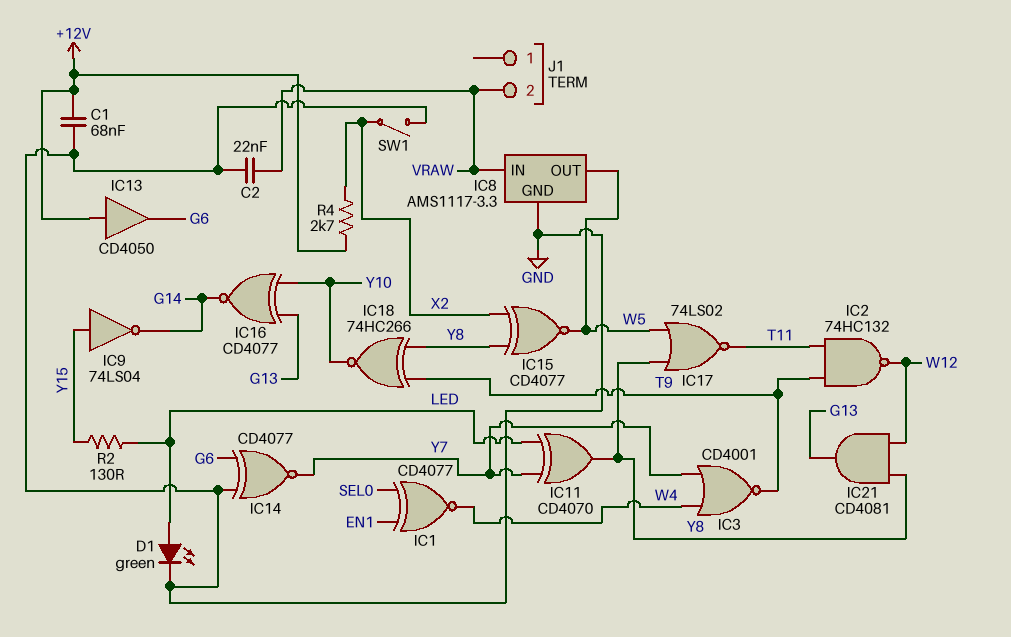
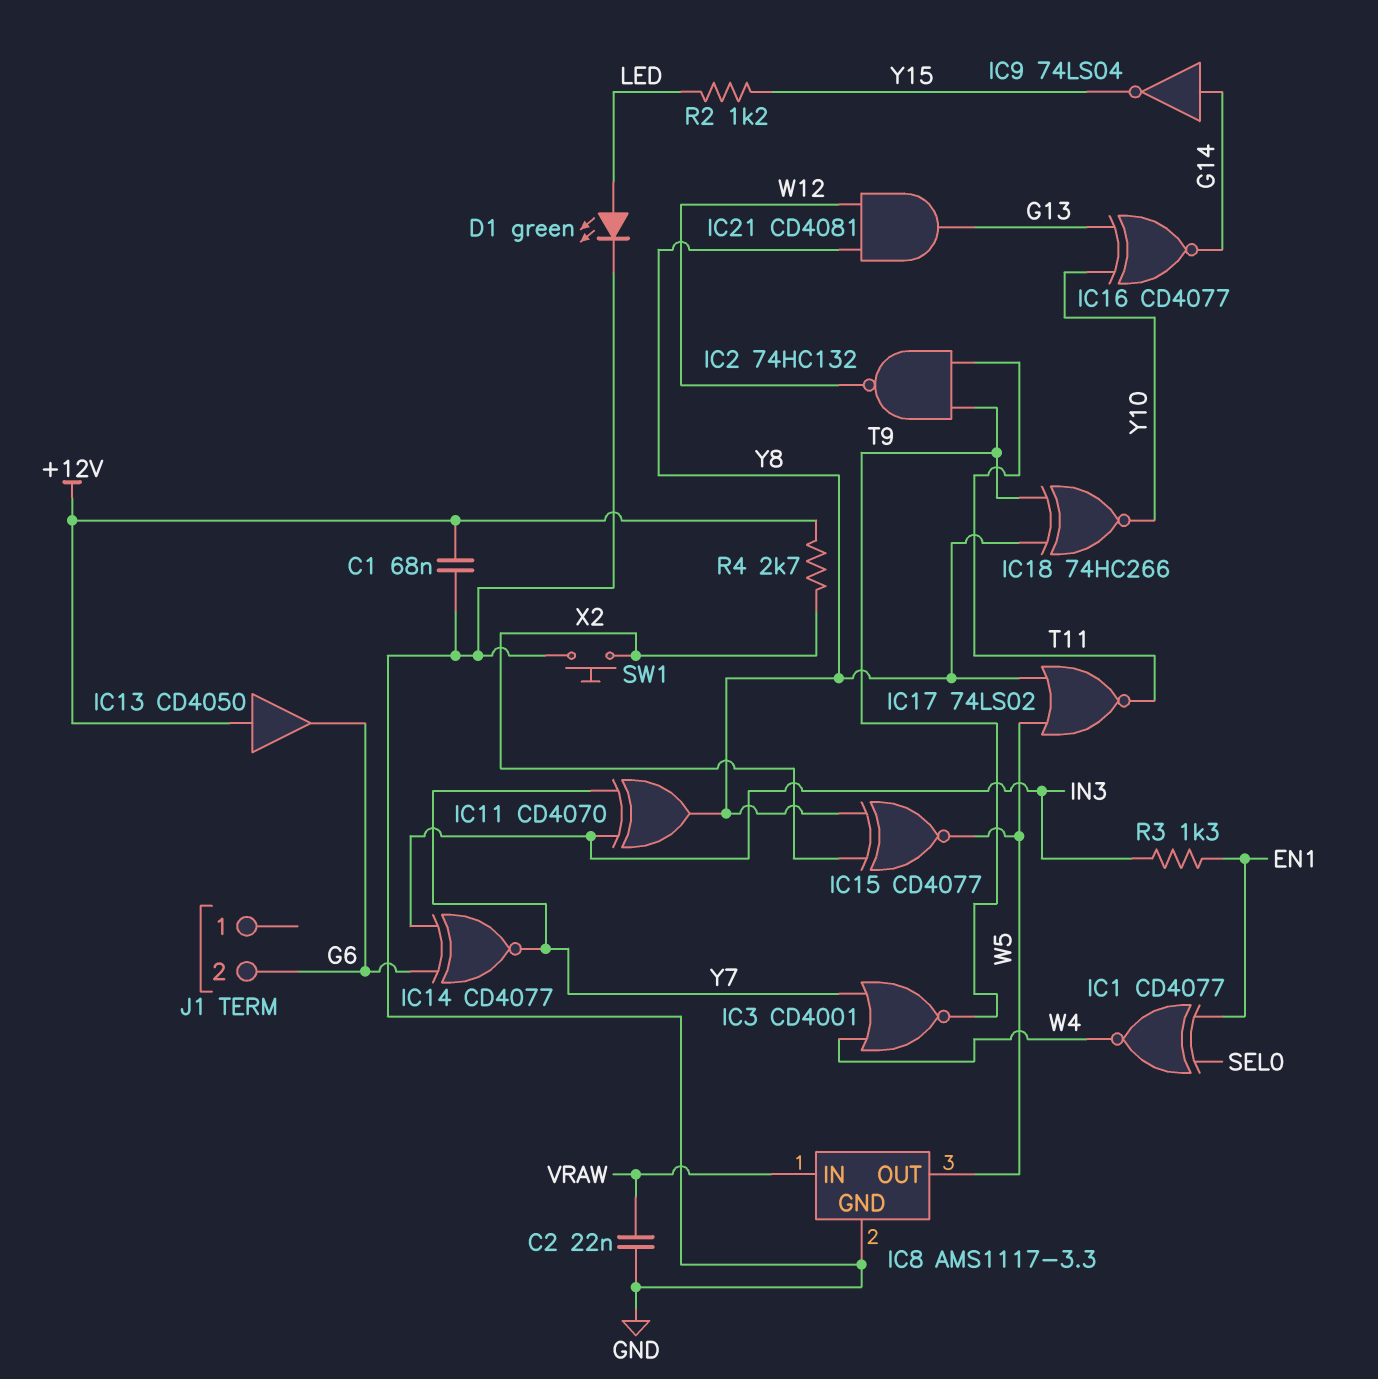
IC9: NOT 74LS04 (in Y15, out G14) -> NOT 74LS04 (in G14, out Y15)
IC11: XOR CD4070 (in LED, in Y7, out Y8) -> XOR CD4070 (in IN3, in Y7, out Y8)
IC14: XNOR CD4077 (in G6, in GND, out Y7) -> XNOR CD4077 (in G6, in IN3, out Y7)
J1 pin 2: VRAW -> G6
R2: 130 (LED, Y15) -> 1.2k (LED, Y15)
R3: none -> 1.3k (EN1, IN3)
SW1: switch (GND, X2) -> button (GND, X2)

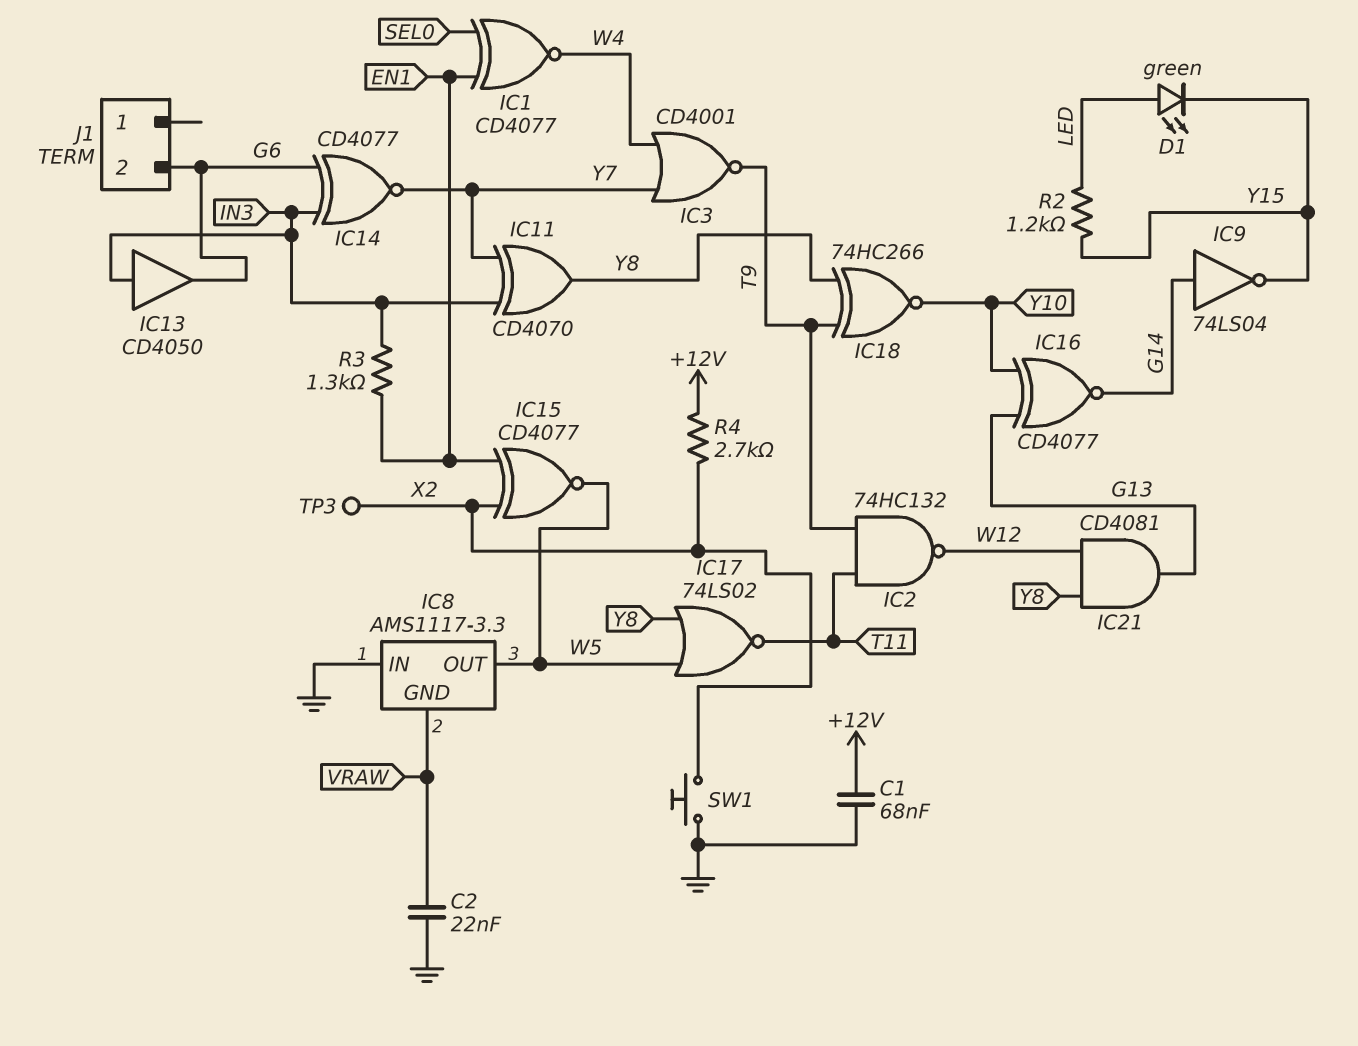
D1: LED green (A LED, K GND) -> LED green (A LED, K Y15)
IC8 pin GND: GND -> VRAW
IC8 pin IN: VRAW -> GND
IC13: buffer CD4050 (in +12V, out G6) -> buffer CD4050 (in IN3, out G6)
IC15: XNOR CD4077 (in X2, in Y8, out W5) -> XNOR CD4077 (in EN1, in X2, out W5)
TP3: none -> test point (X2)

